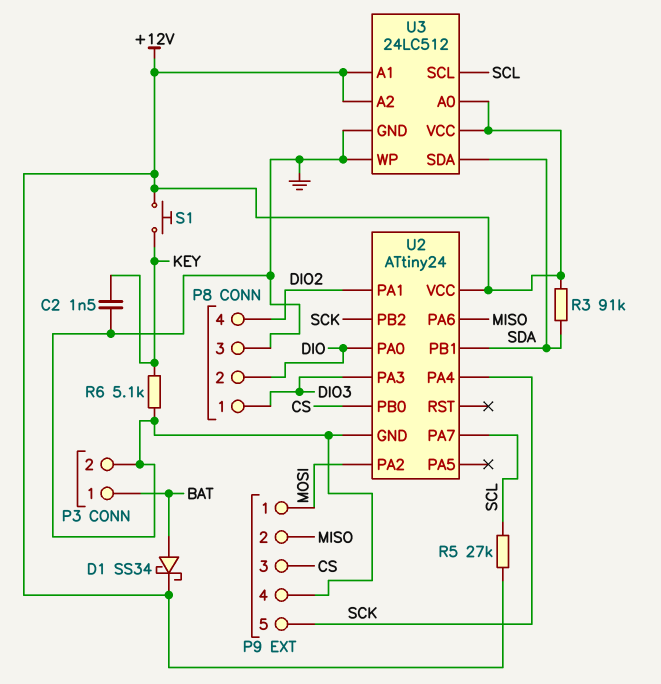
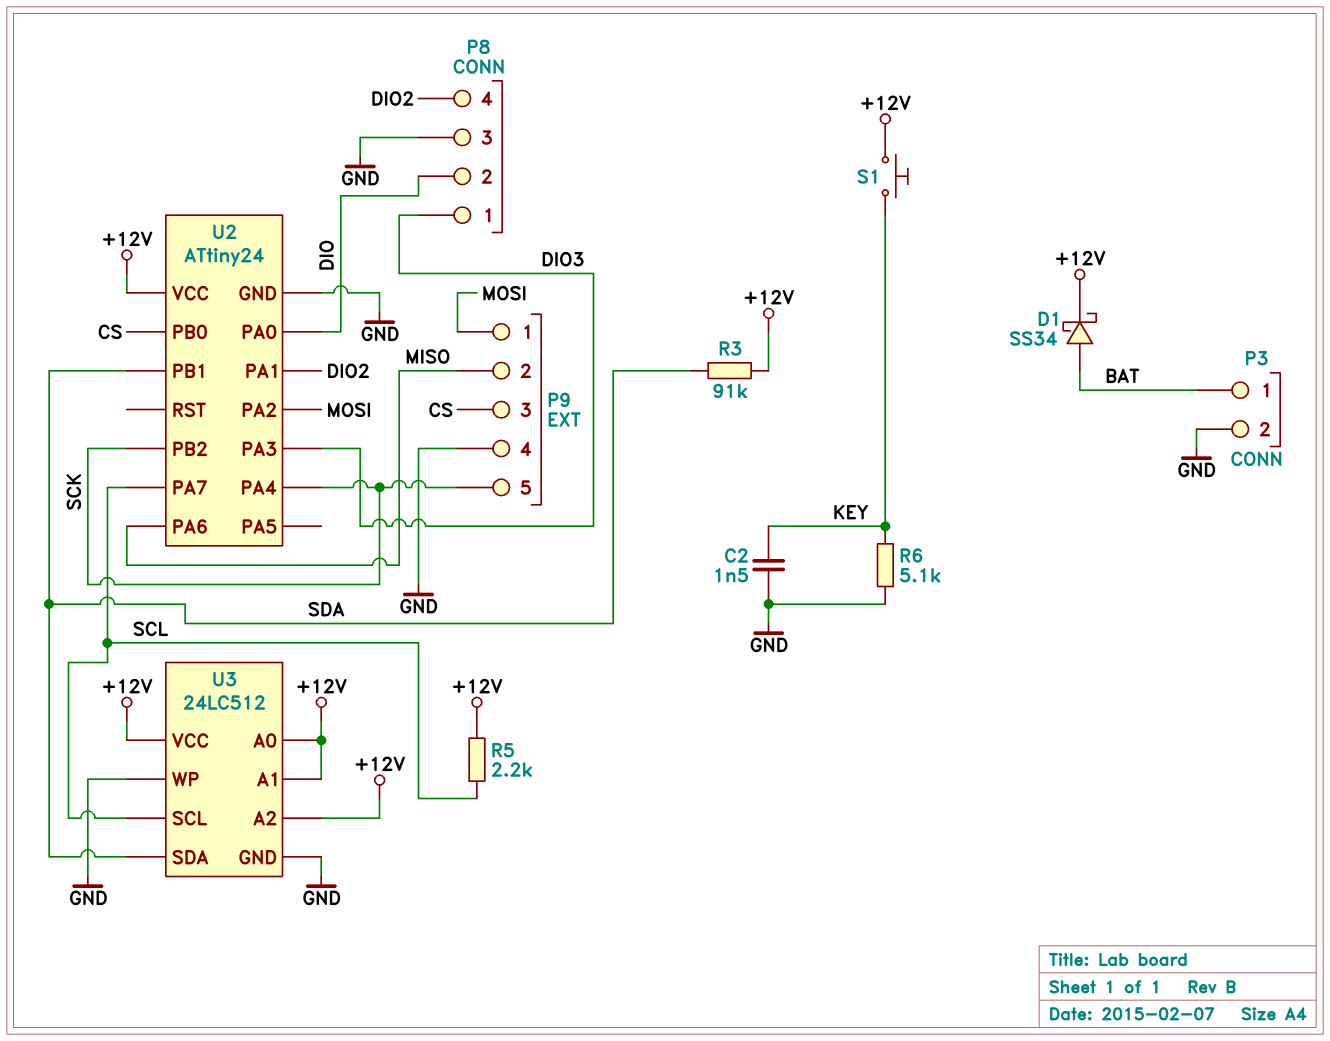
R5: 27k (+12V, SCL) -> 2.2k (+12V, SCL)

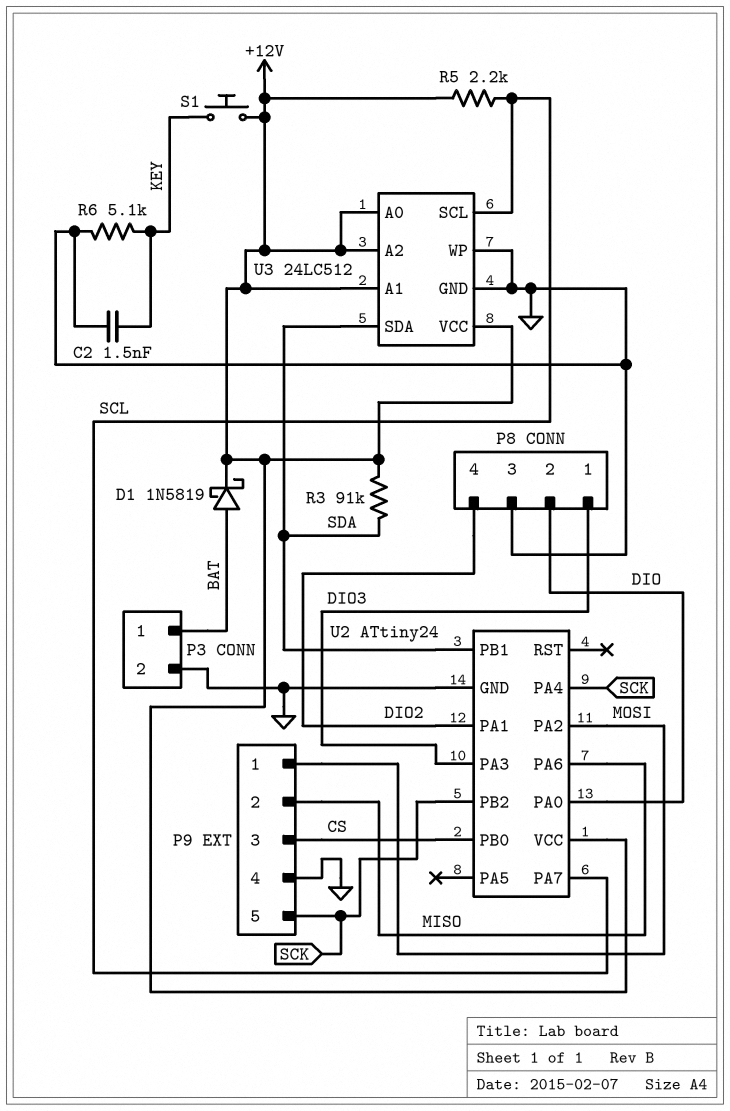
D1: schottky SS34 (A BAT, K +12V) -> schottky 1N5819 (A BAT, K +12V)

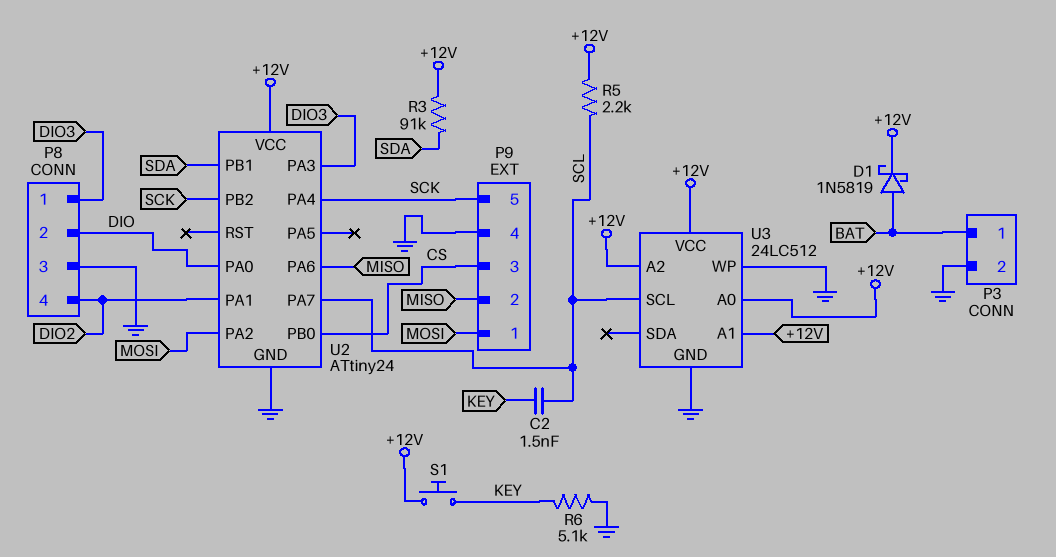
C2: 1.5nF (GND, KEY) -> 1.5nF (KEY, SCL)
U3 pin SDA: SDA -> none

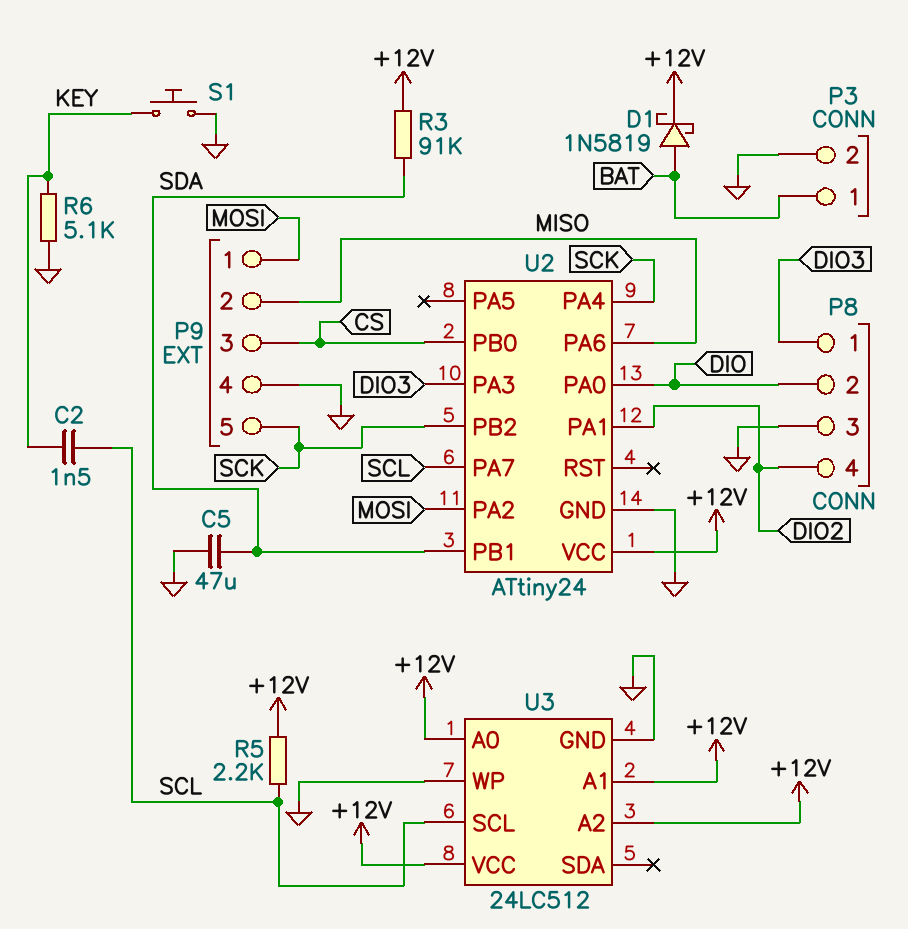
C5: none -> 47uF (GND, SDA)
S1: button (+12V, KEY) -> button (GND, KEY)

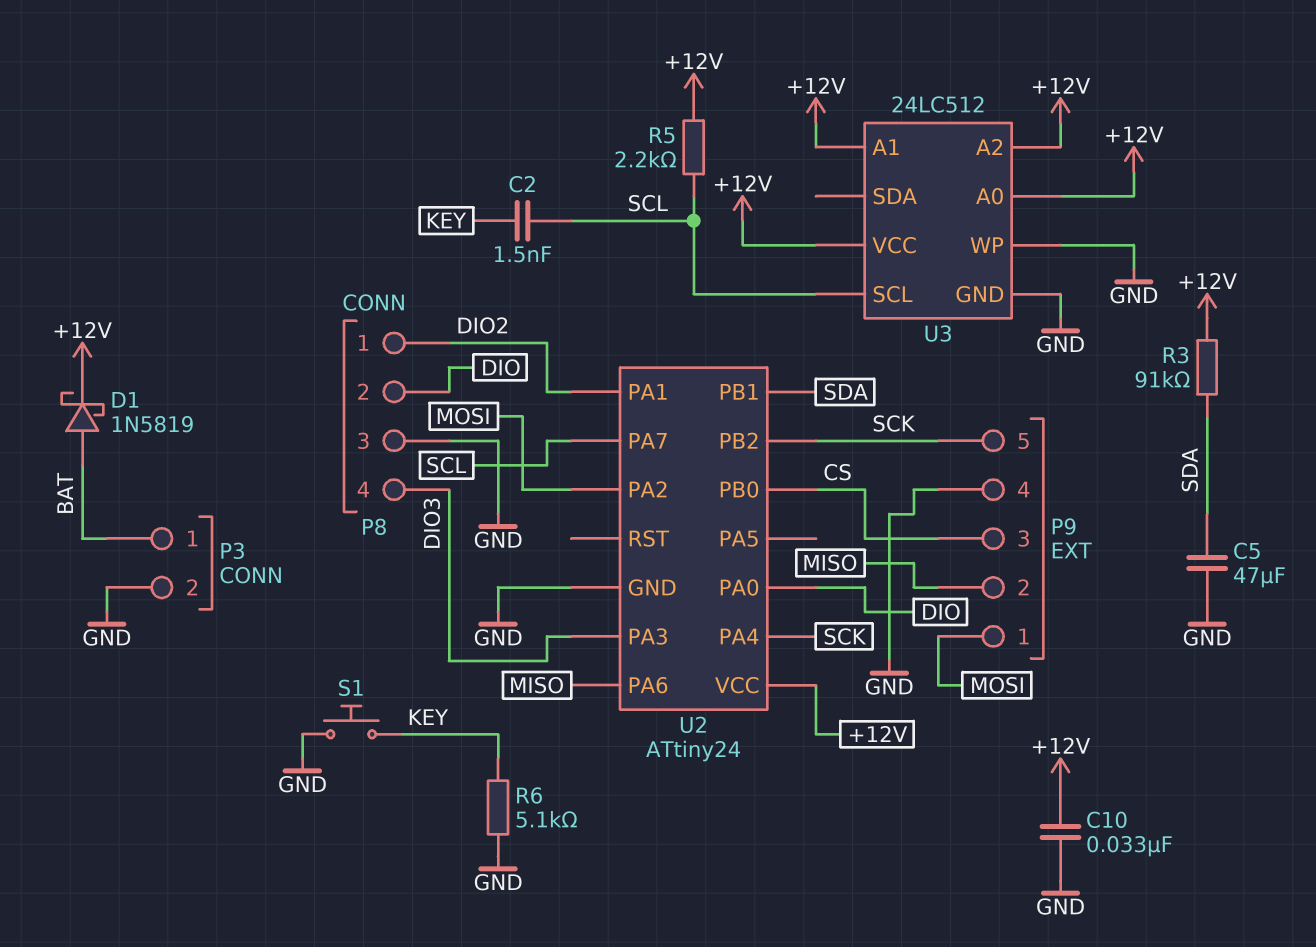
C10: none -> 33nF (+12V, GND)
P8 pin 1: DIO3 -> DIO2
P8 pin 4: DIO2 -> DIO3

